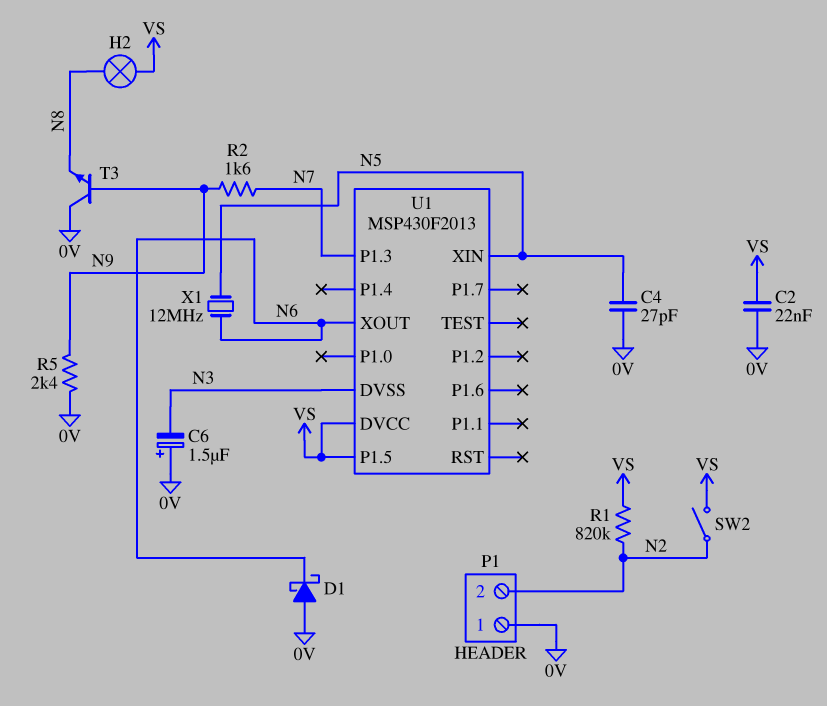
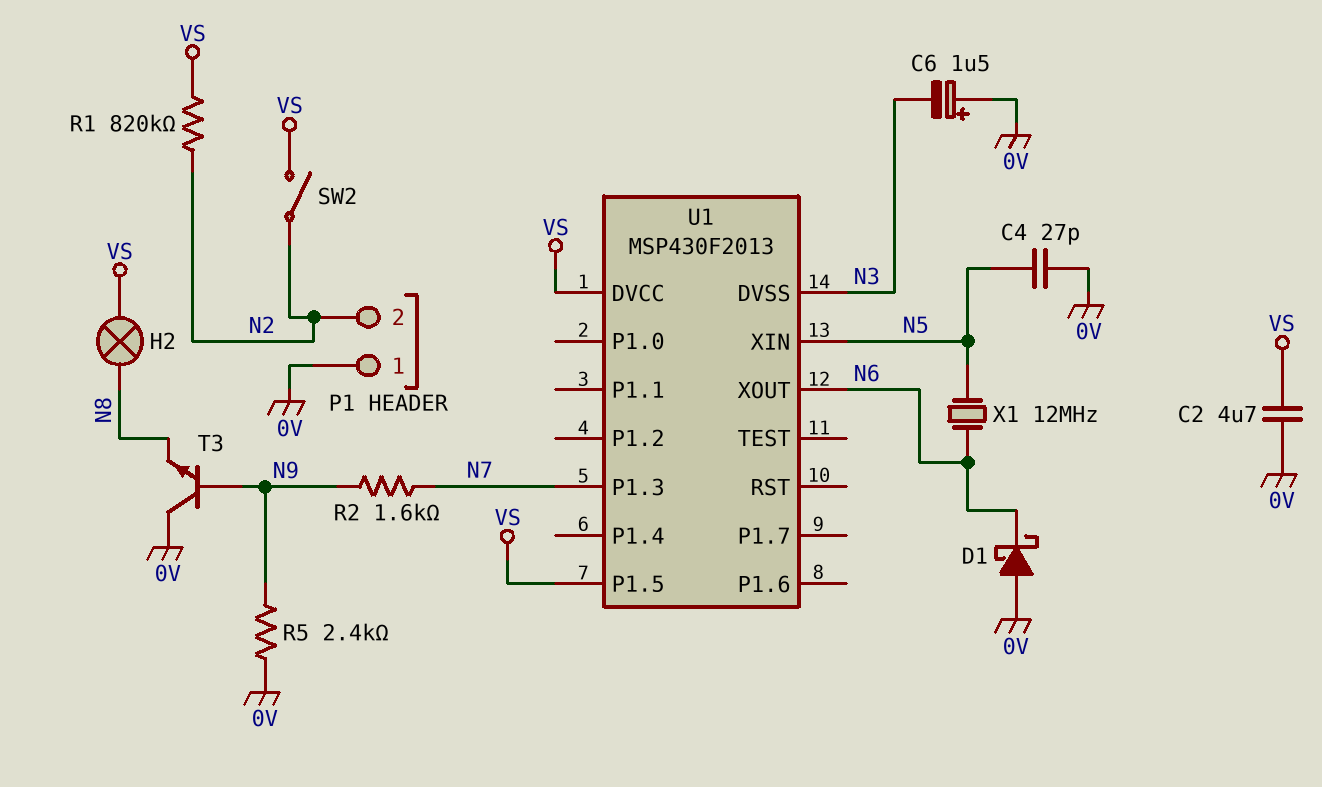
C2: 22nF (0V, VS) -> 4.7uF (0V, VS)

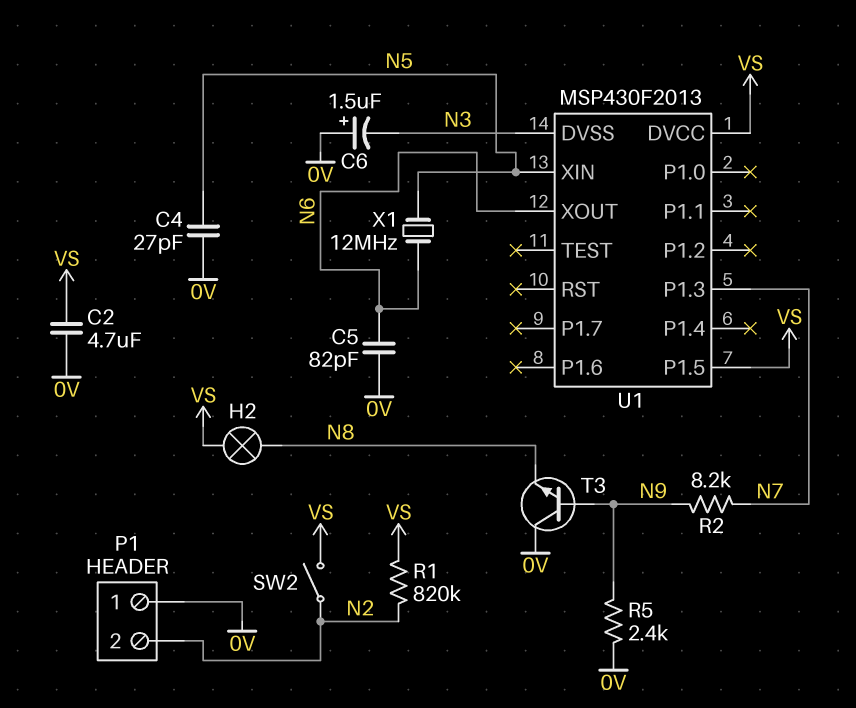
C5: none -> 82pF (0V, N6)
D1: schottky (A 0V, K N6) -> none
R2: 1.6k (N7, N9) -> 8.2k (N7, N9)

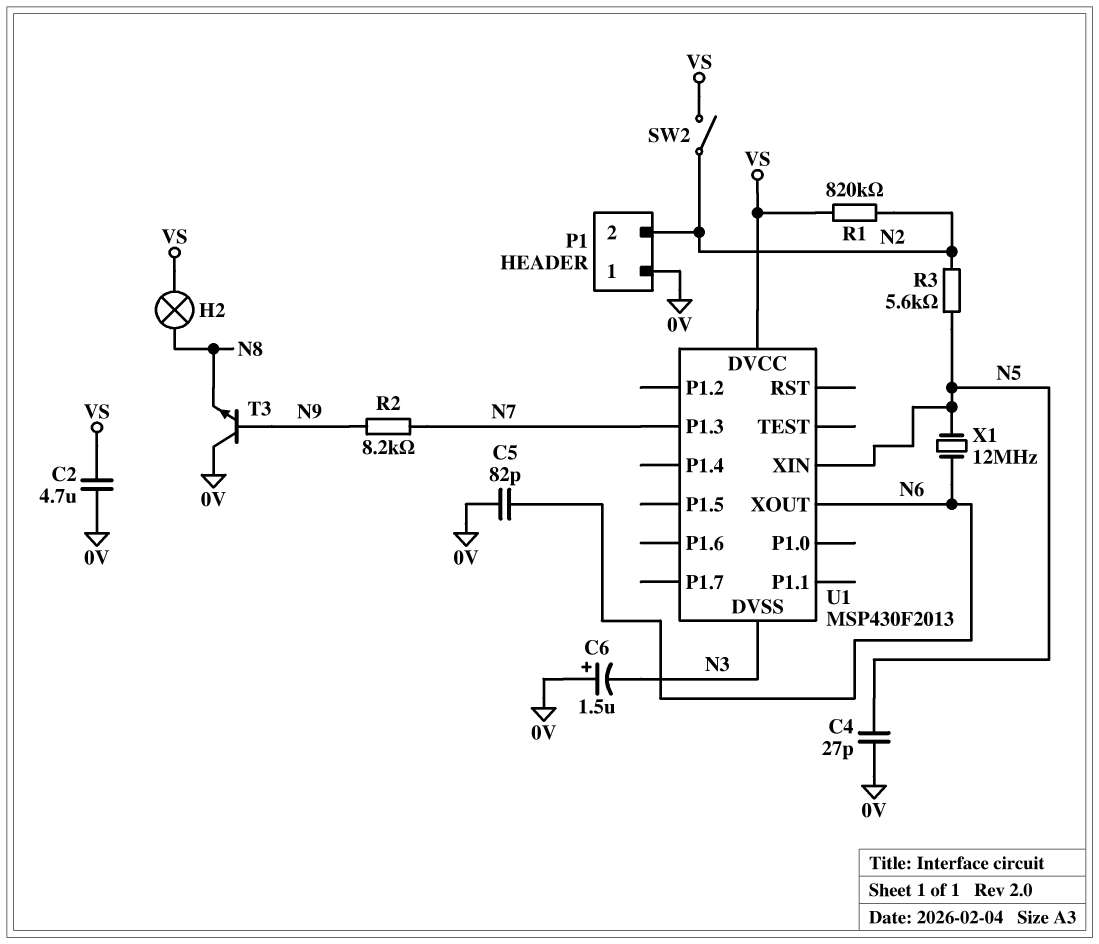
R3: none -> 5.6k (N2, N5)
R5: 2.4k (0V, N9) -> none
U1 pin P1.5: VS -> none

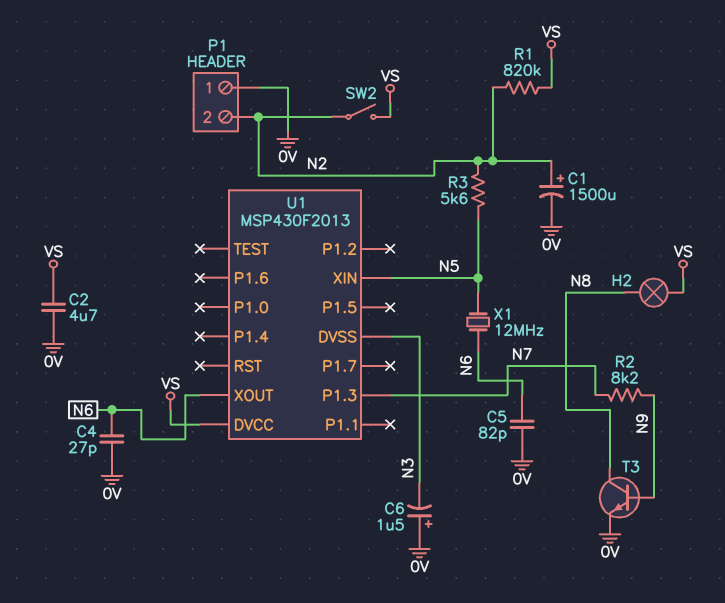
C1: none -> 1500uF (plus N2, minus 0V)
C4: 27pF (0V, N5) -> 27pF (0V, N6)
T3: NPN (B N9, C 0V, E N8) -> NPN (B N9, C N8, E 0V)

